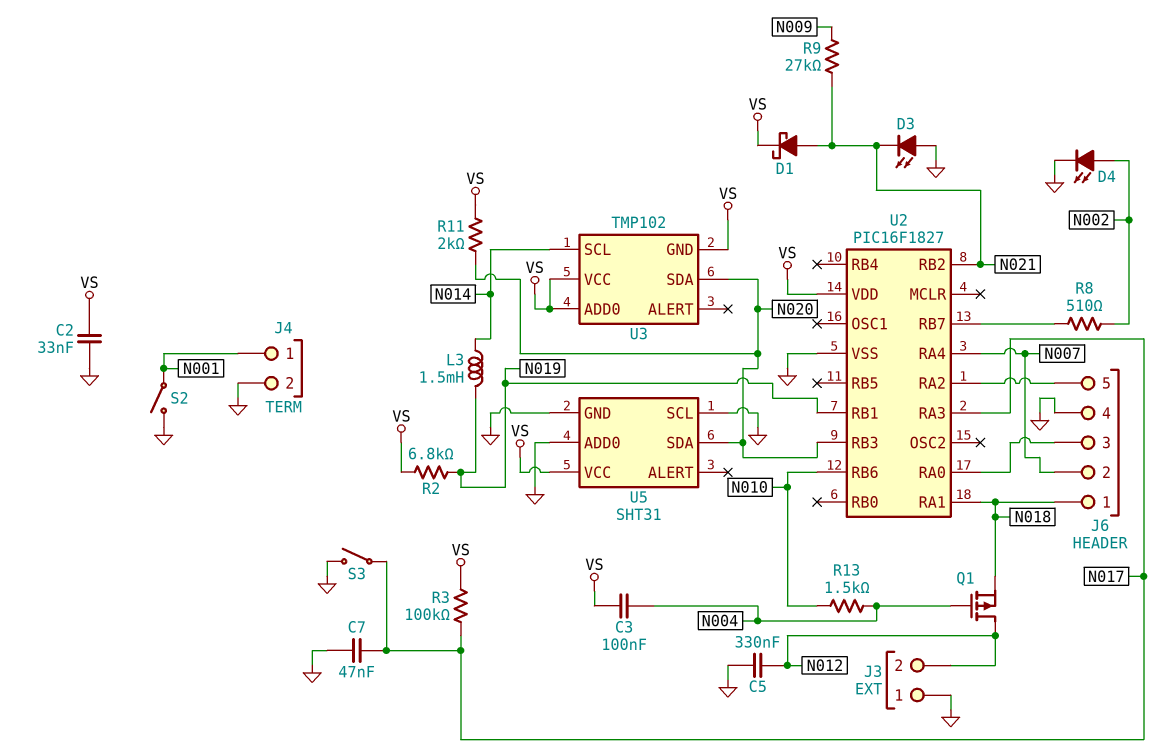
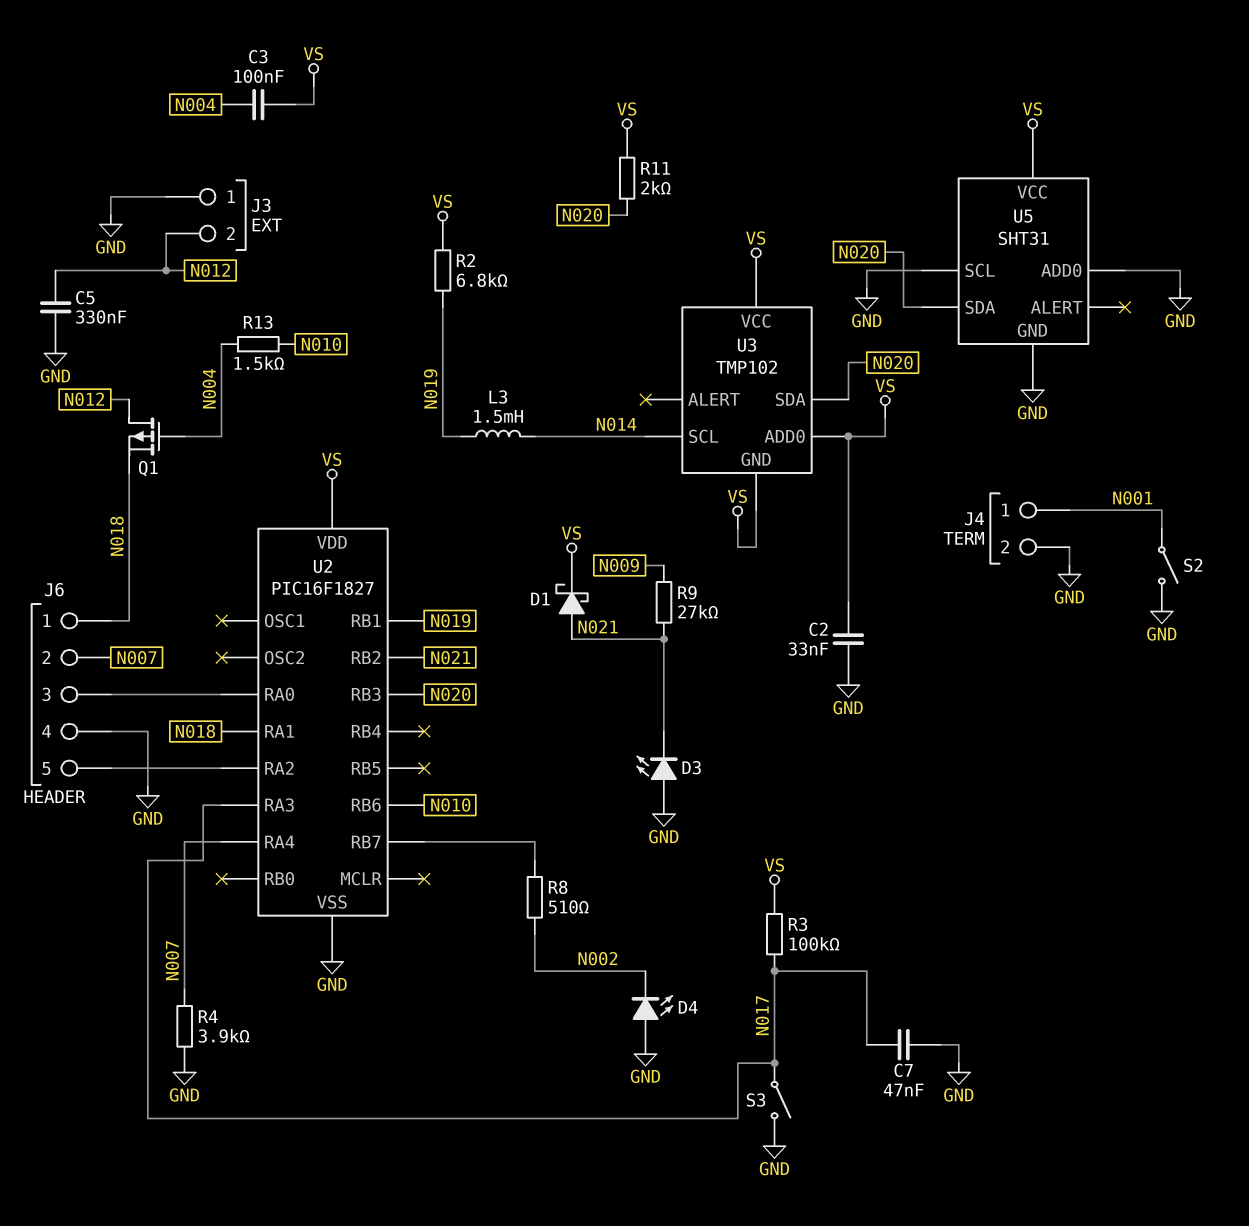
D4: LED (A N002, K GND) -> LED (A GND, K N002)
R4: none -> 3.9k (GND, N007)

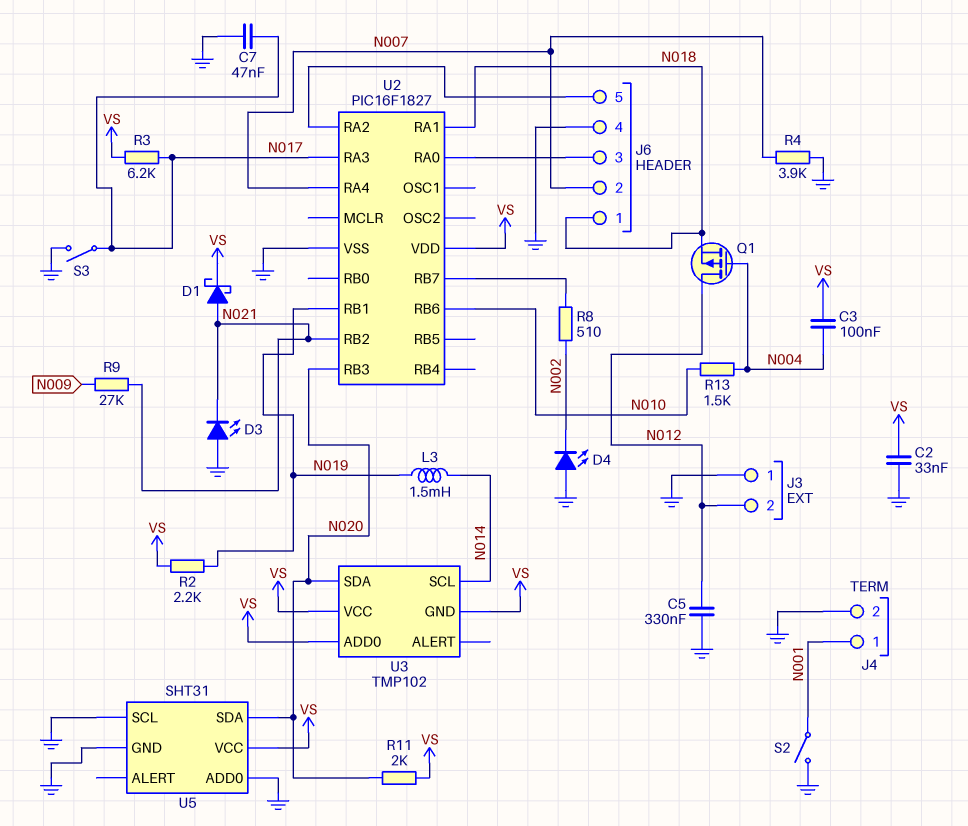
R2: 6.8k (N019, VS) -> 2.2k (N019, VS)
R3: 100k (N017, VS) -> 6.2k (N017, VS)

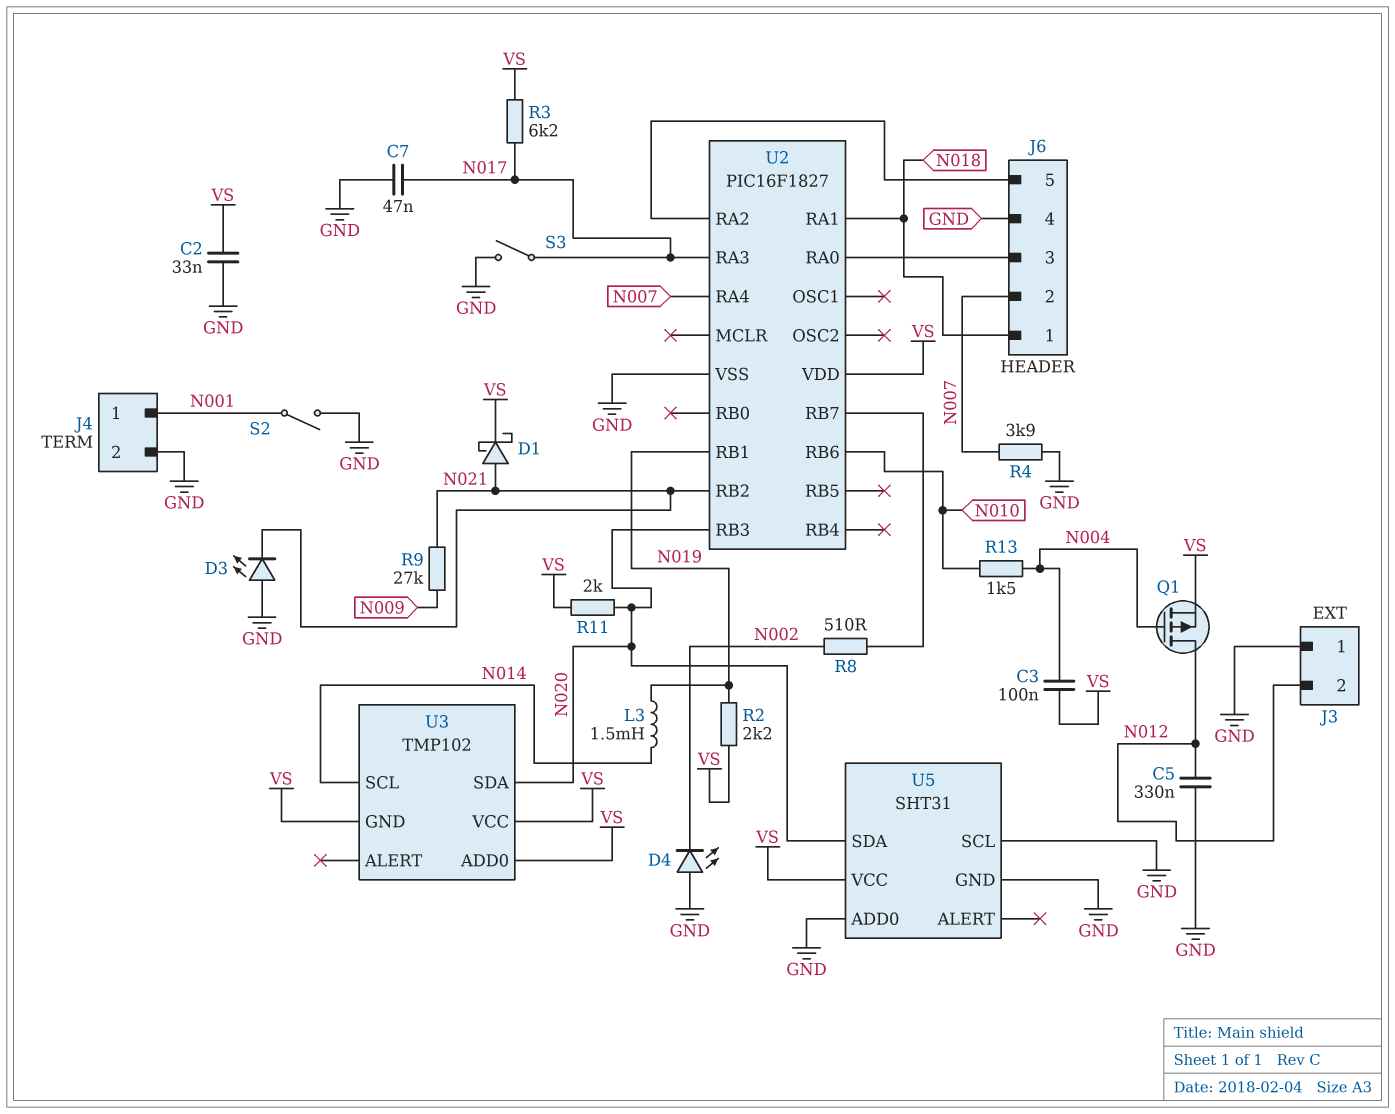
Q1: PMOS (G N004, D N012, S N018) -> PMOS (G N004, D N012, S VS)

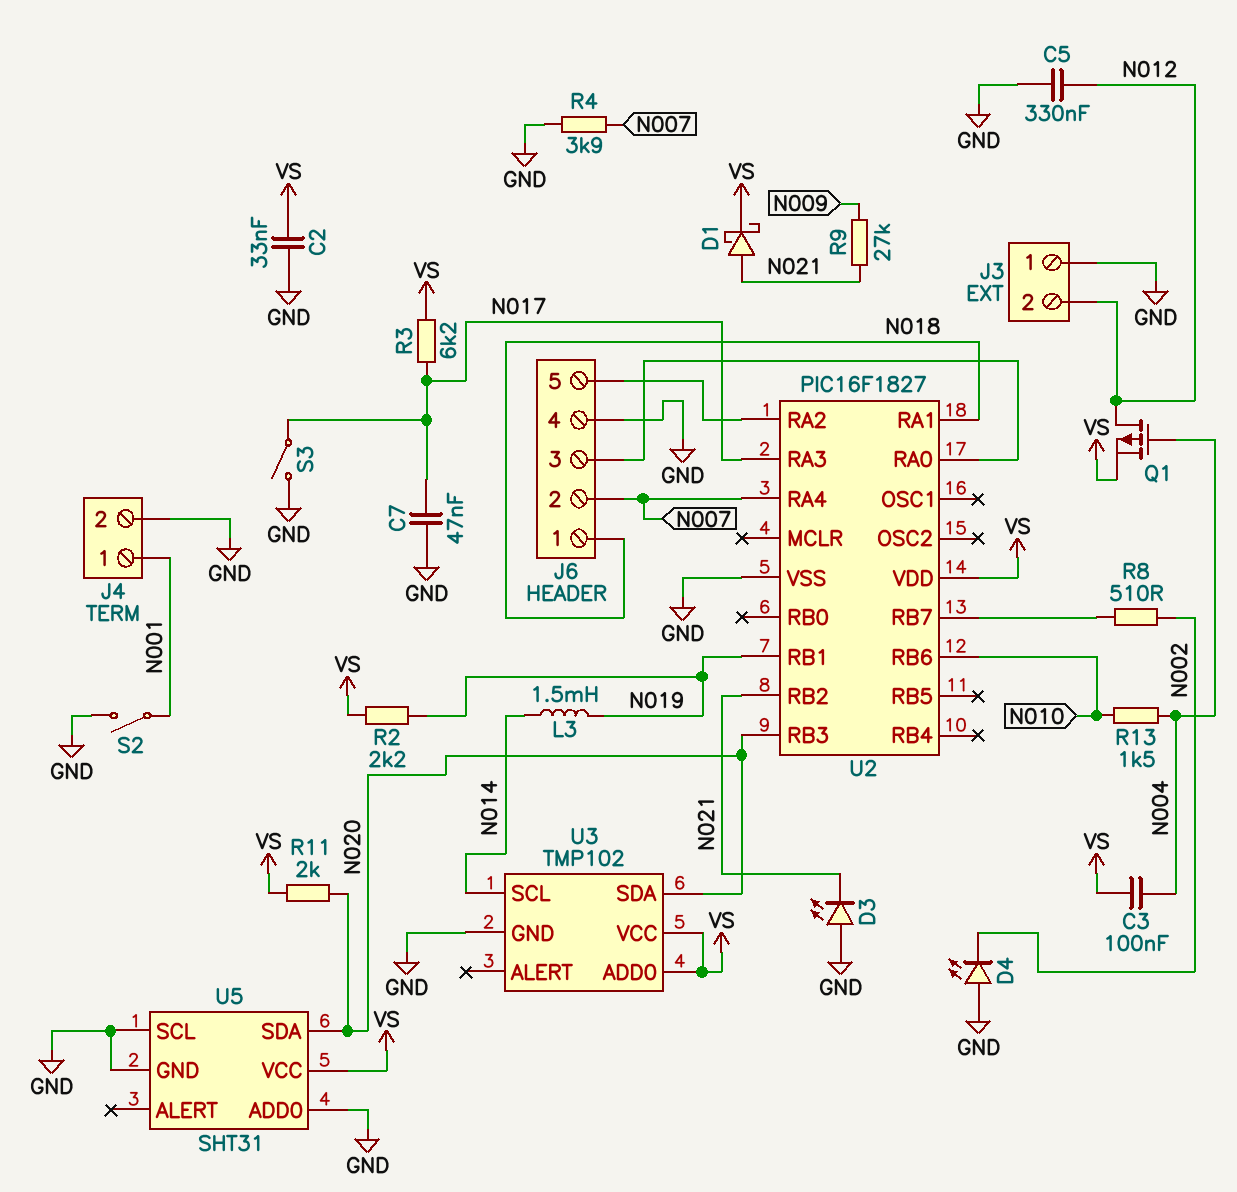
U3 pin GND: VS -> GND

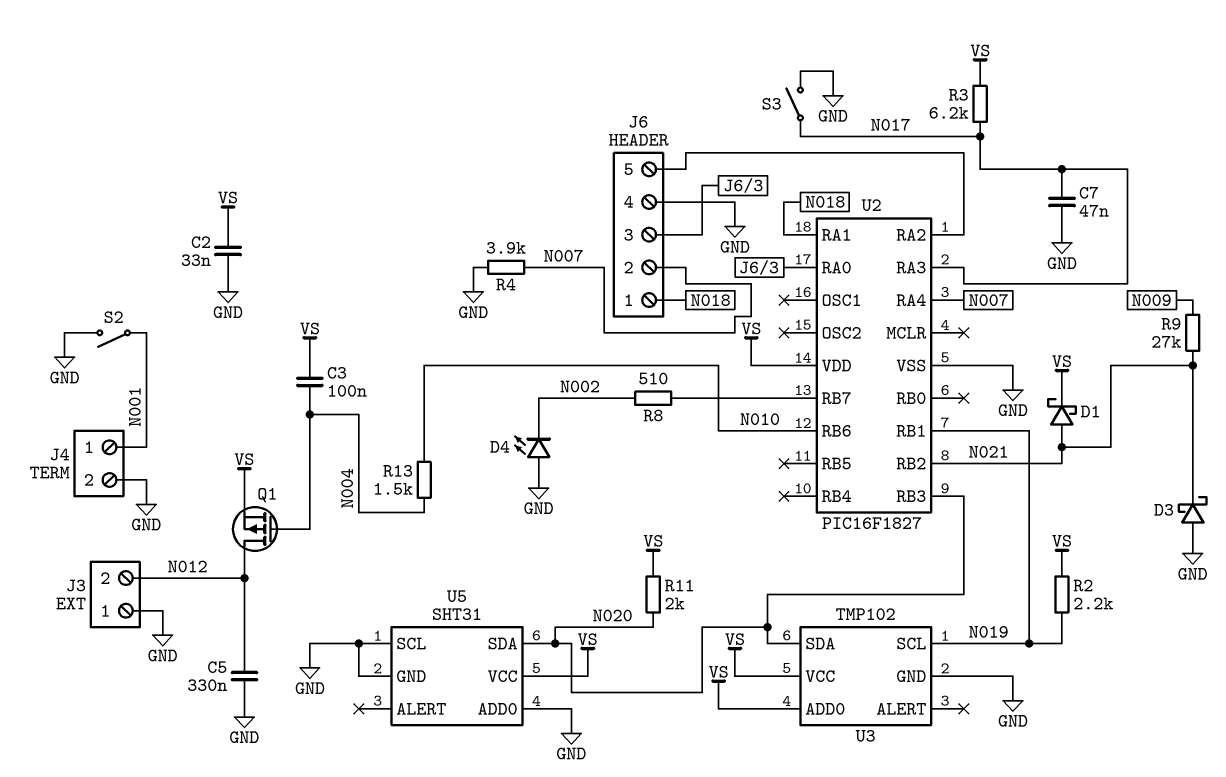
D3: LED (A GND, K N021) -> schottky (A GND, K N021)
L3: 1.5mH (N014, N019) -> none
U3 pin SCL: N014 -> N019

